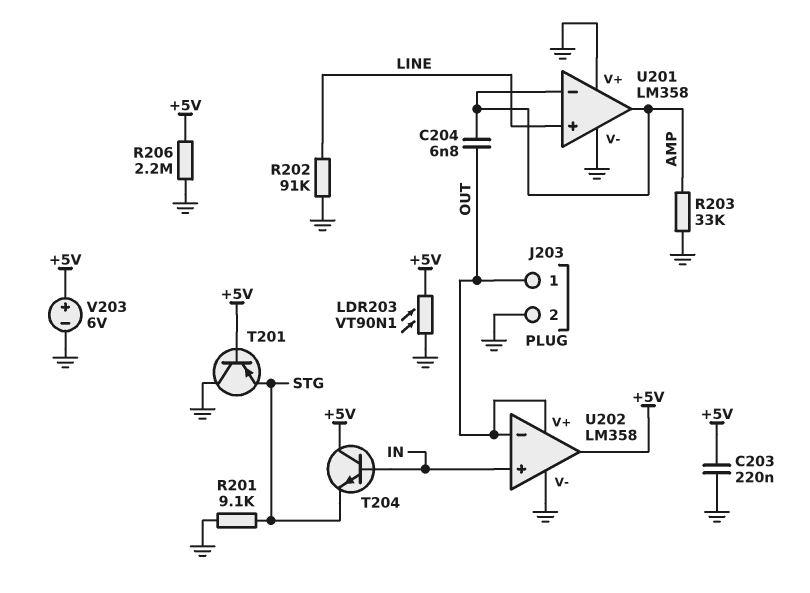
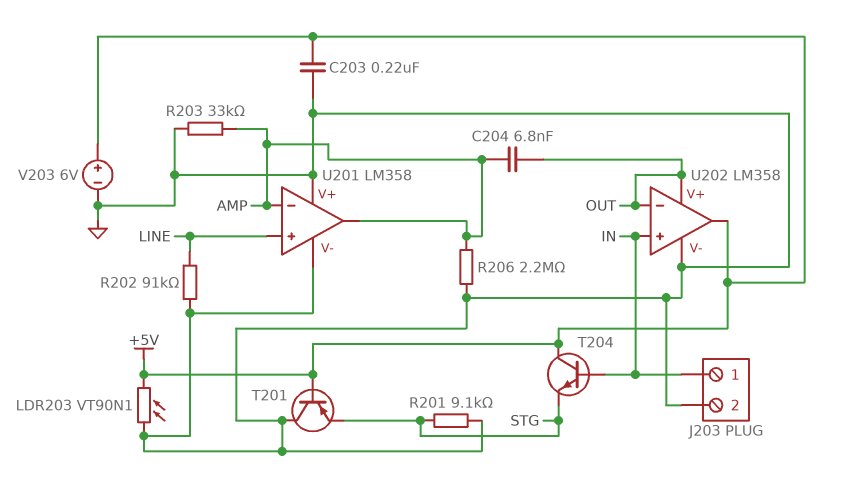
J203 pin 1: OUT -> IN
R206: 2.2M (+5V, GND) -> 2.2M (AMP, GND)

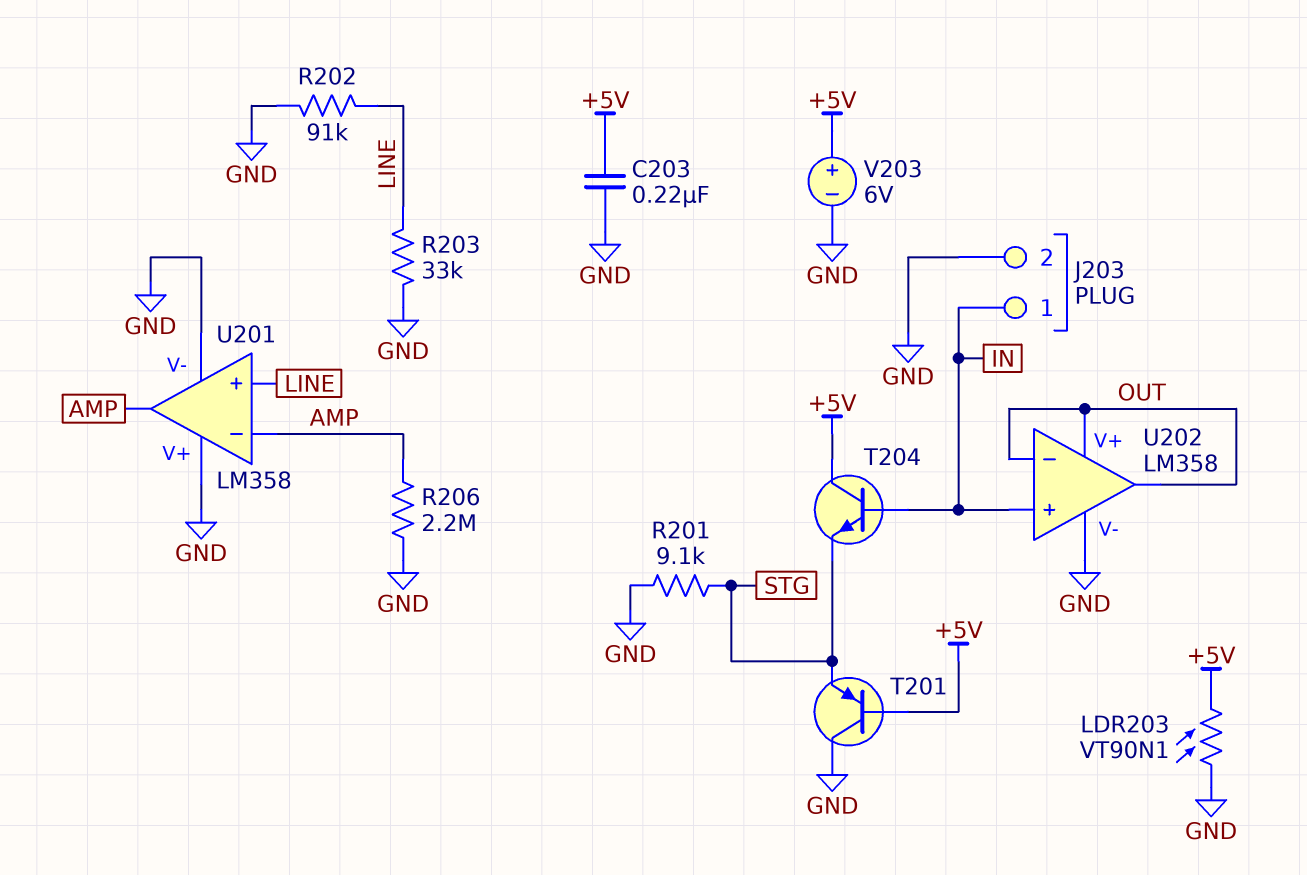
C204: 6.8nF (AMP, OUT) -> none
R203: 33k (AMP, GND) -> 33k (GND, LINE)
U202 pin out: +5V -> OUT

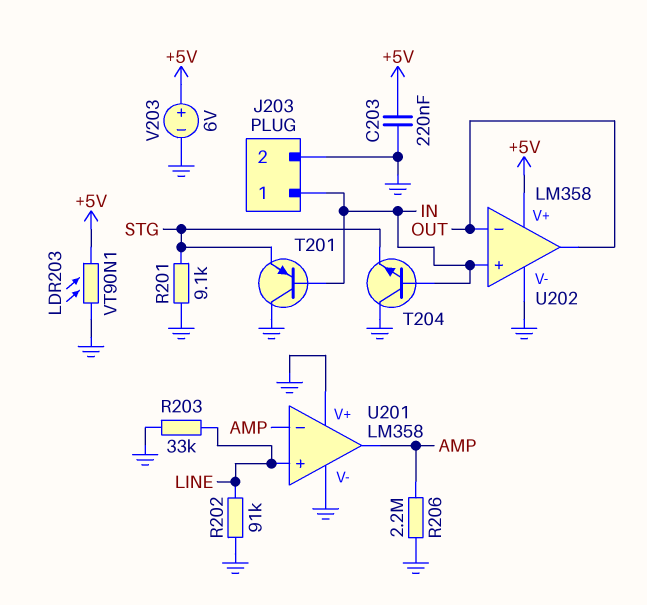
T201: PNP (B +5V, C GND, E STG) -> PNP (B IN, C GND, E STG)
T204: NPN (B IN, C +5V, E STG) -> NPN (B IN, C GND, E STG)
U202 pin V+: OUT -> +5V

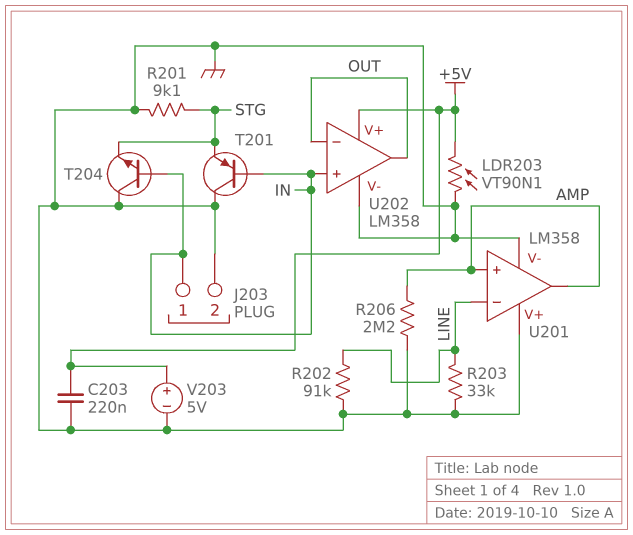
U201 pin in+: LINE -> AMP
U201 pin in-: AMP -> LINE
V203: 6V (plus +5V, minus GND) -> 5V (plus +5V, minus GND)

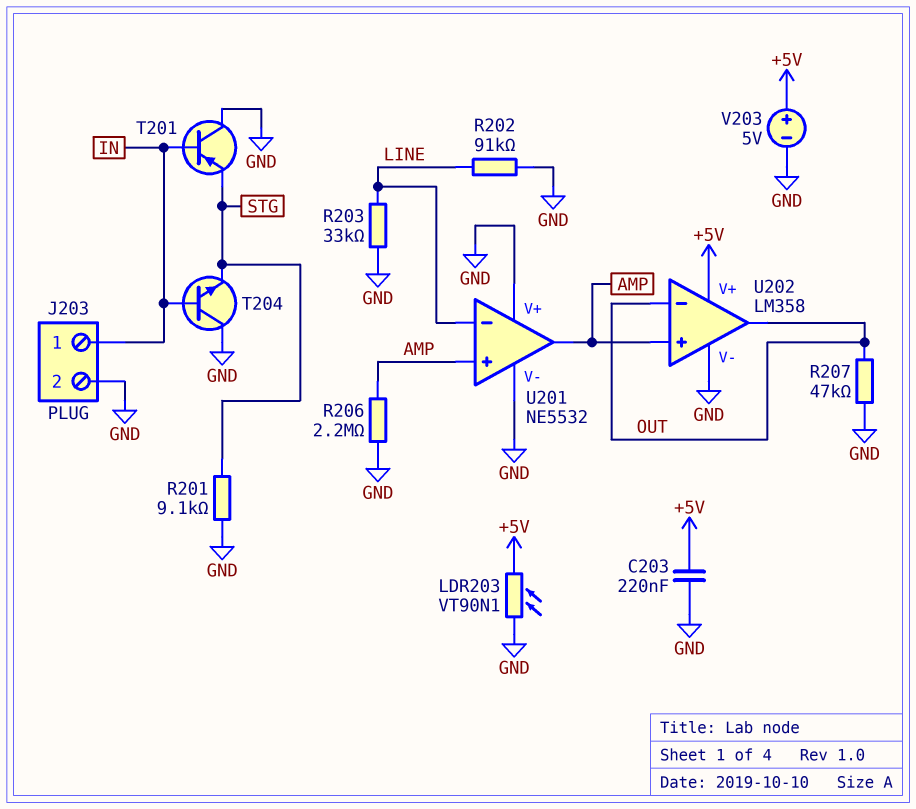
R207: none -> 47k (GND, OUT)
U201: LM358 -> NE5532
U202 pin in+: IN -> AMP

